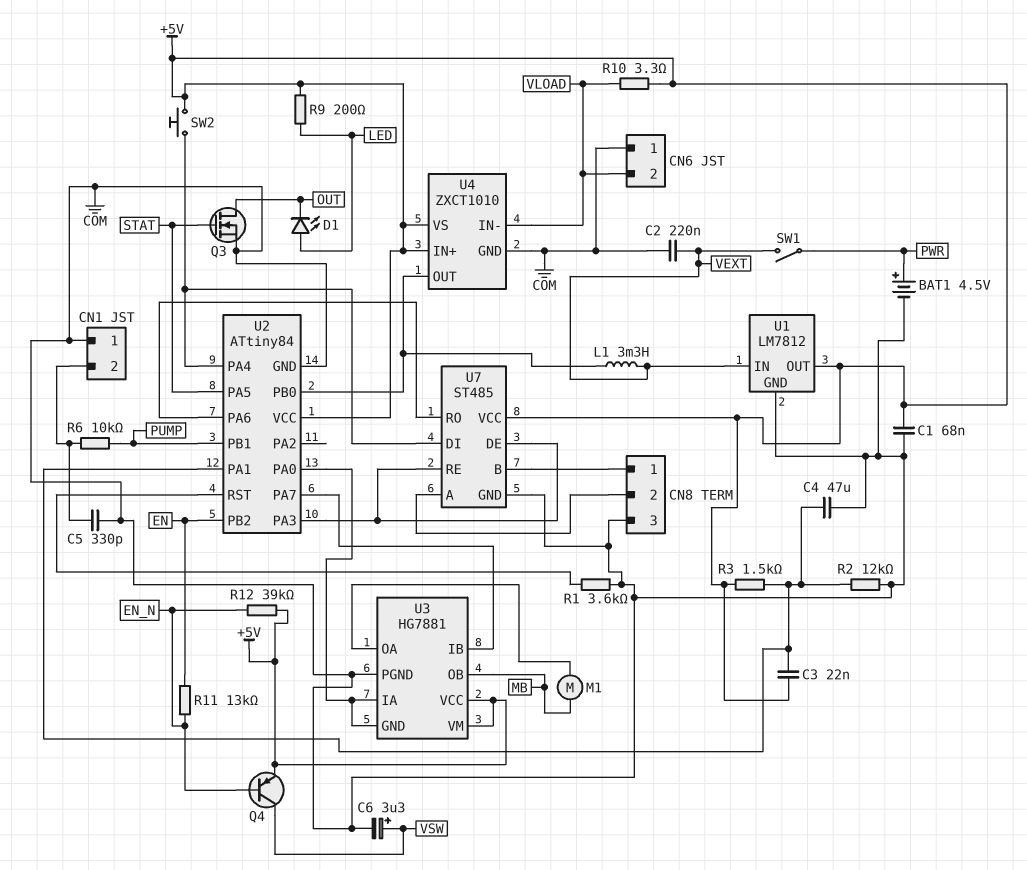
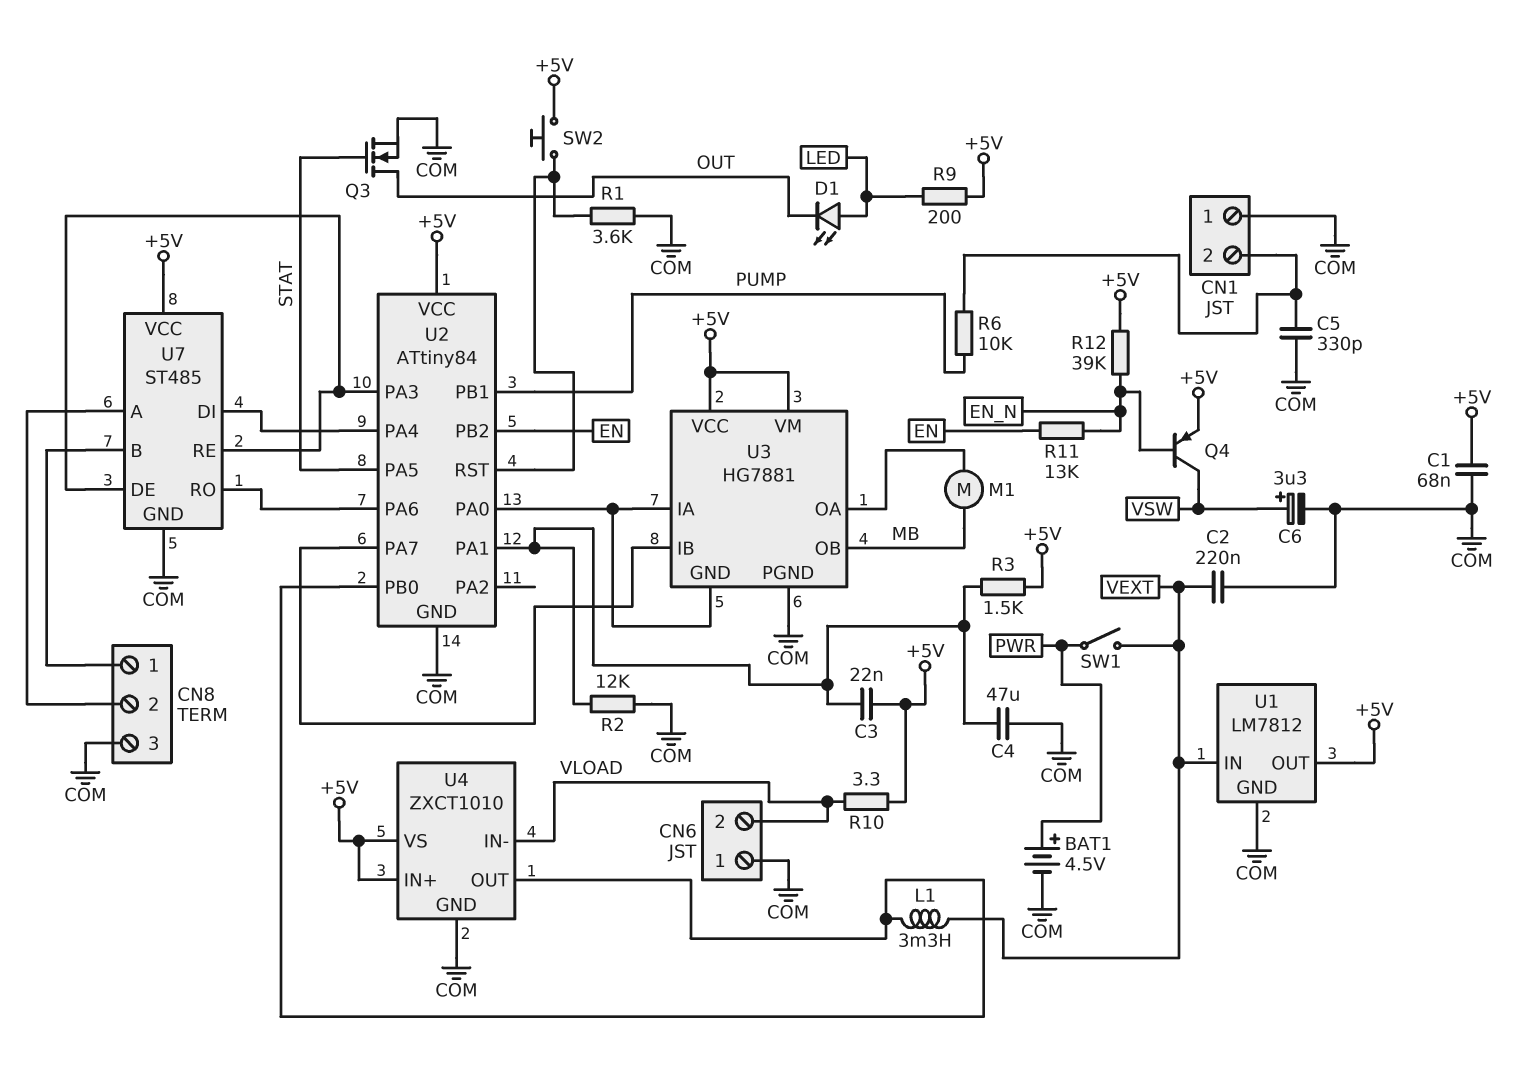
SW2: button (+5V, U2/PA4) -> button (+5V, U2/RST)

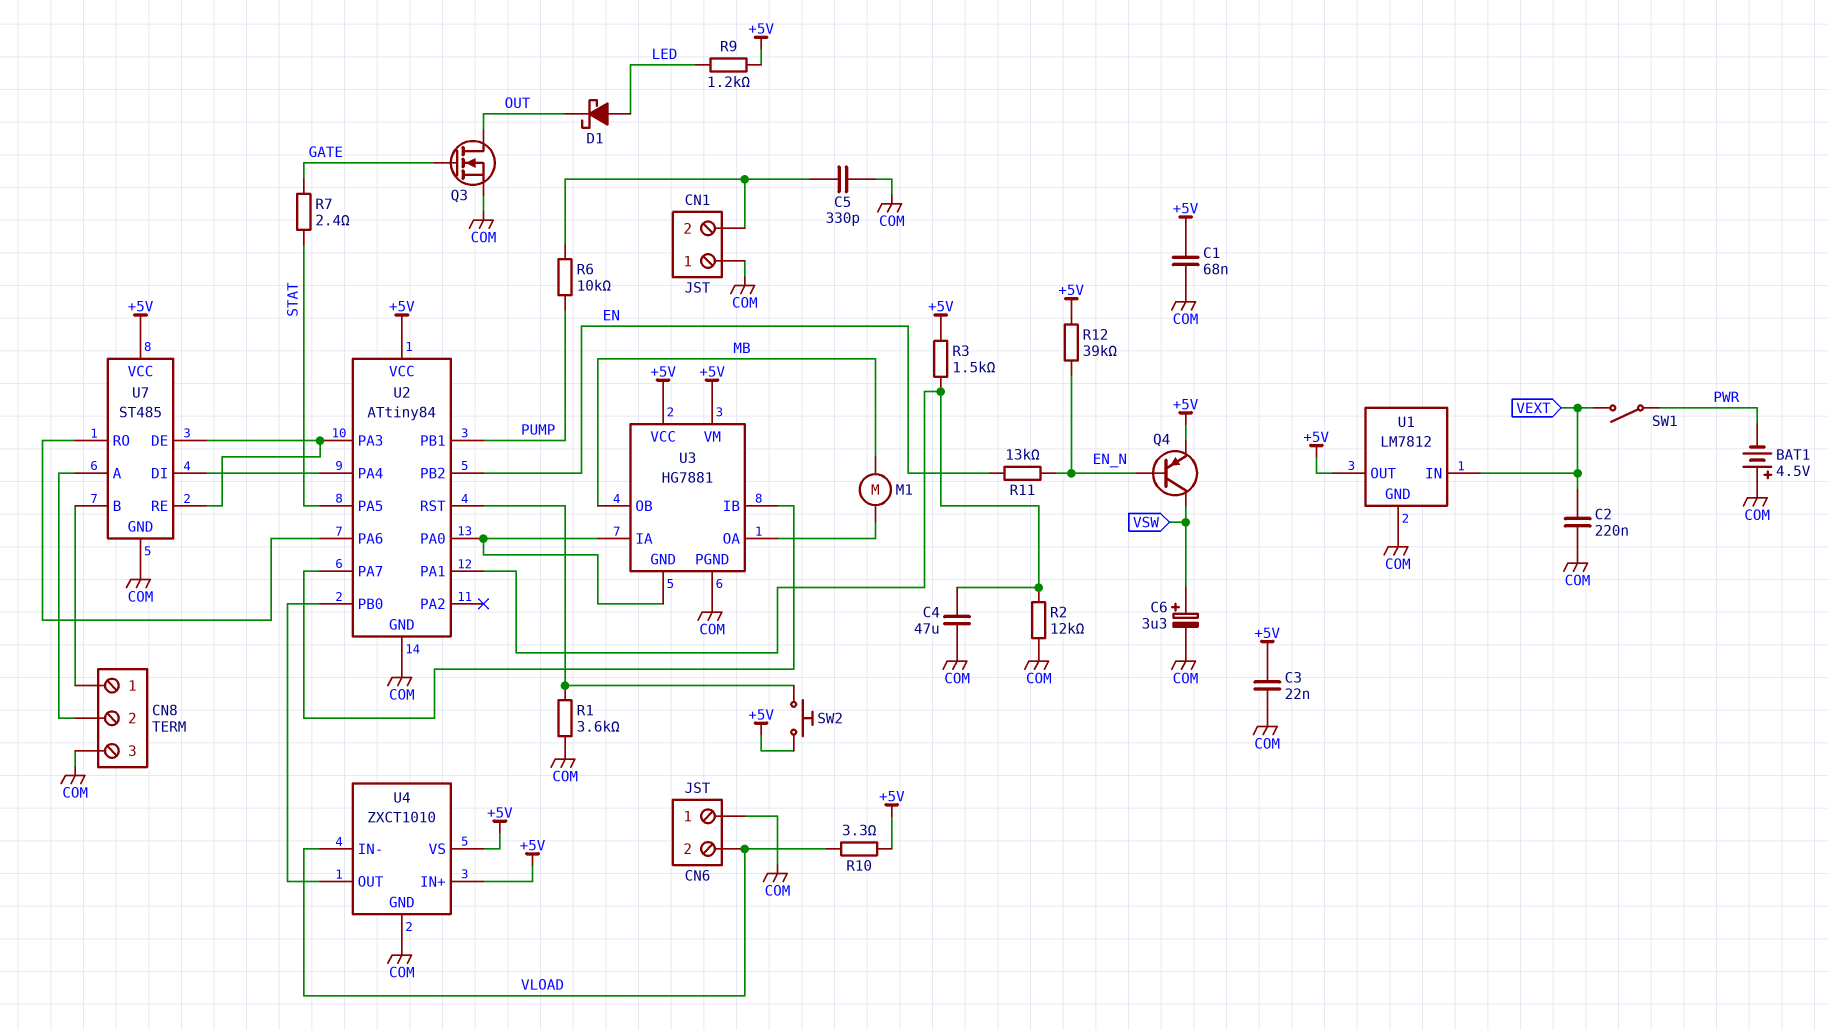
BAT1: 4.5V (plus PWR, minus COM) -> 4.5V (plus COM, minus PWR)
C3: 22nF (+5V, U2/PA1) -> 22nF (+5V, COM)
D1: LED (A LED, K OUT) -> schottky (A LED, K OUT)
L1: 3.3mH (U2/PB0, VEXT) -> none
Q3: NMOS (G STAT, D OUT, S COM) -> NMOS (G GATE, D OUT, S COM)
R7: none -> 2.4 (GATE, STAT)
R9: 200 (+5V, LED) -> 1.2k (+5V, LED)

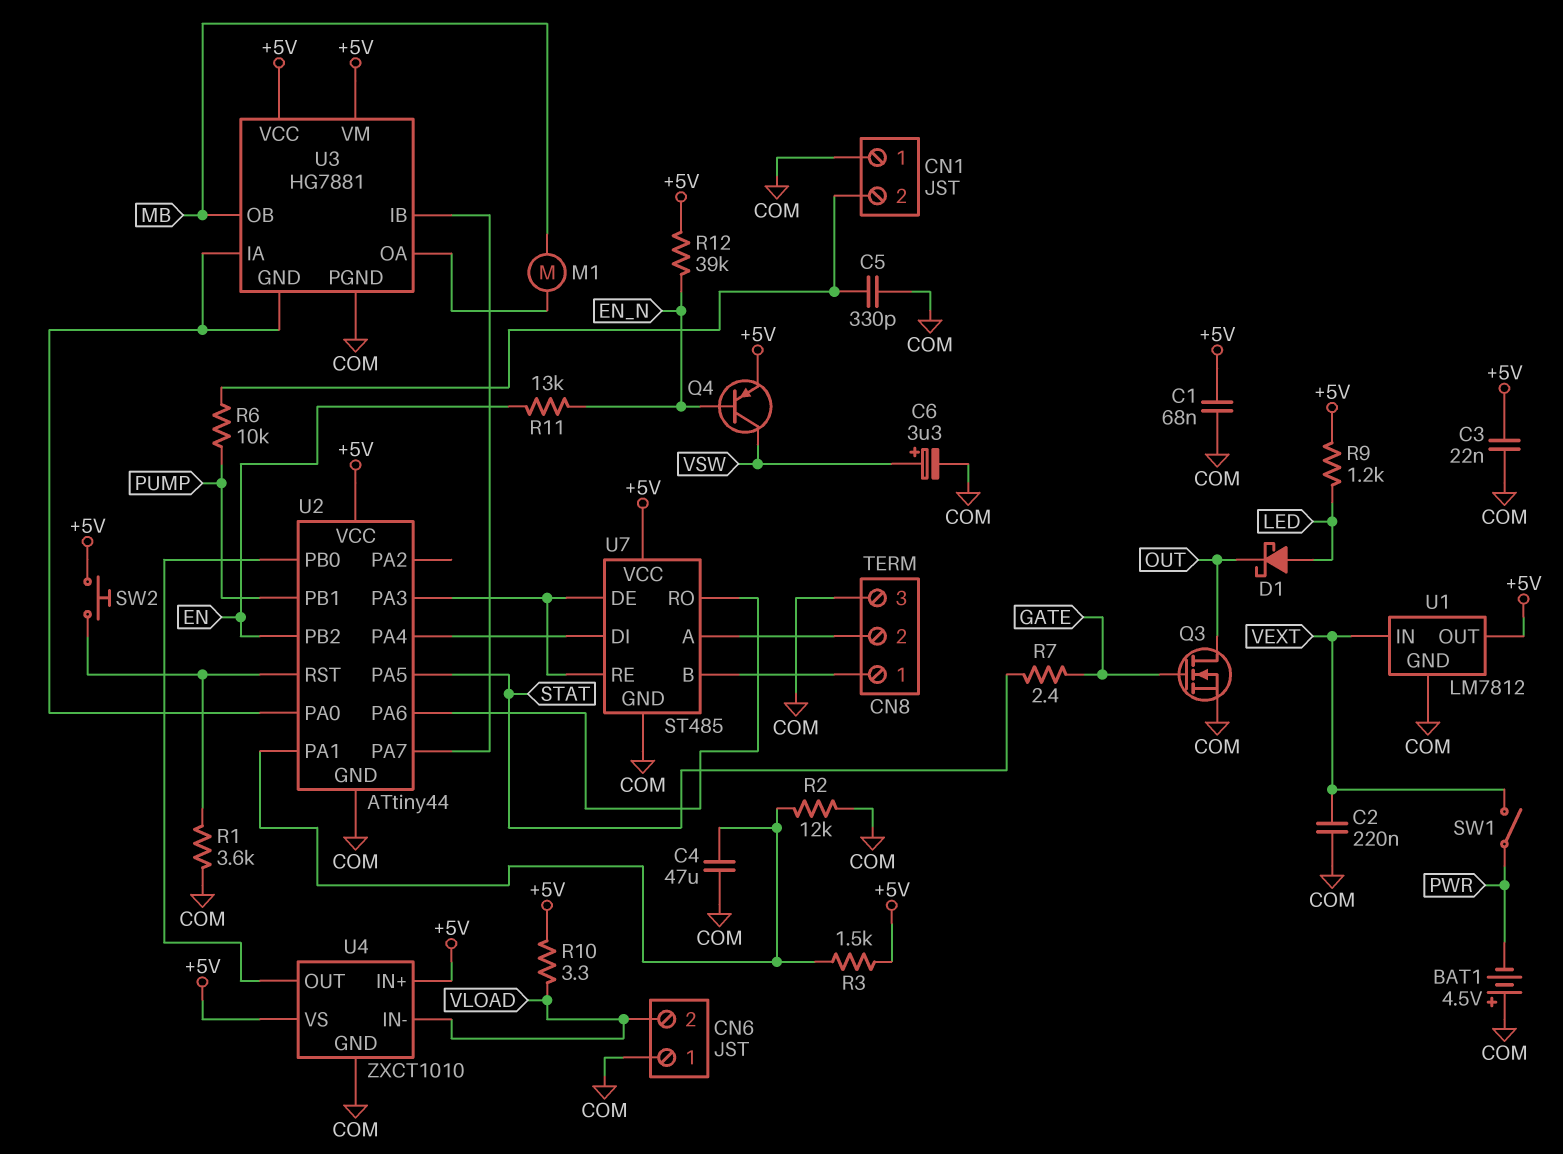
U2: ATtiny84 -> ATtiny44

